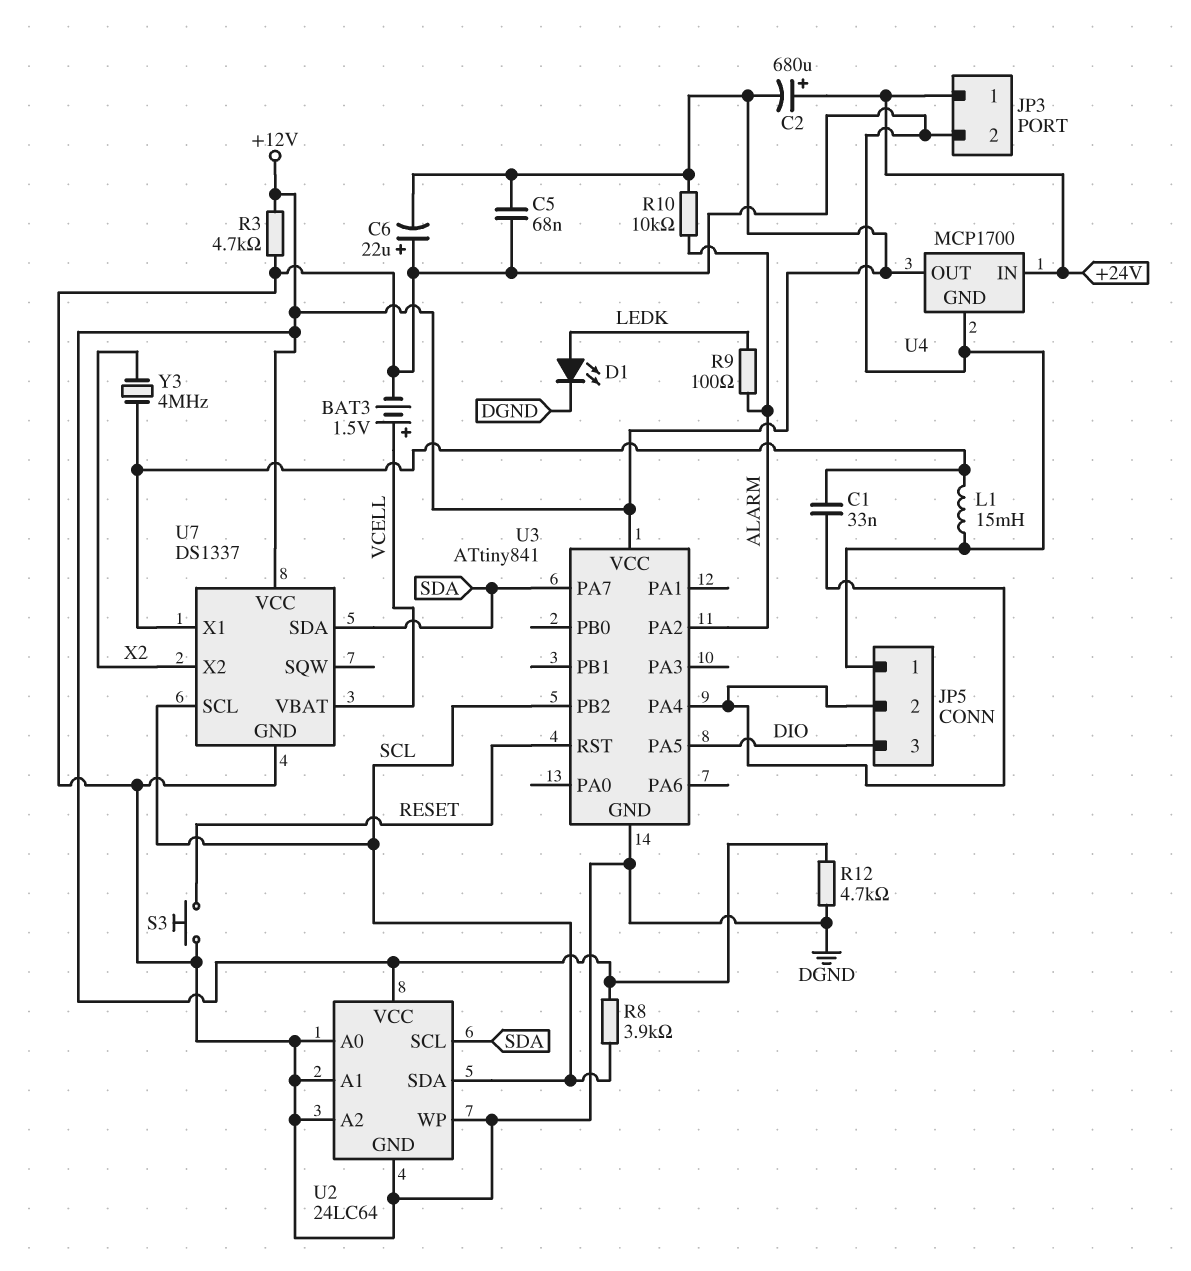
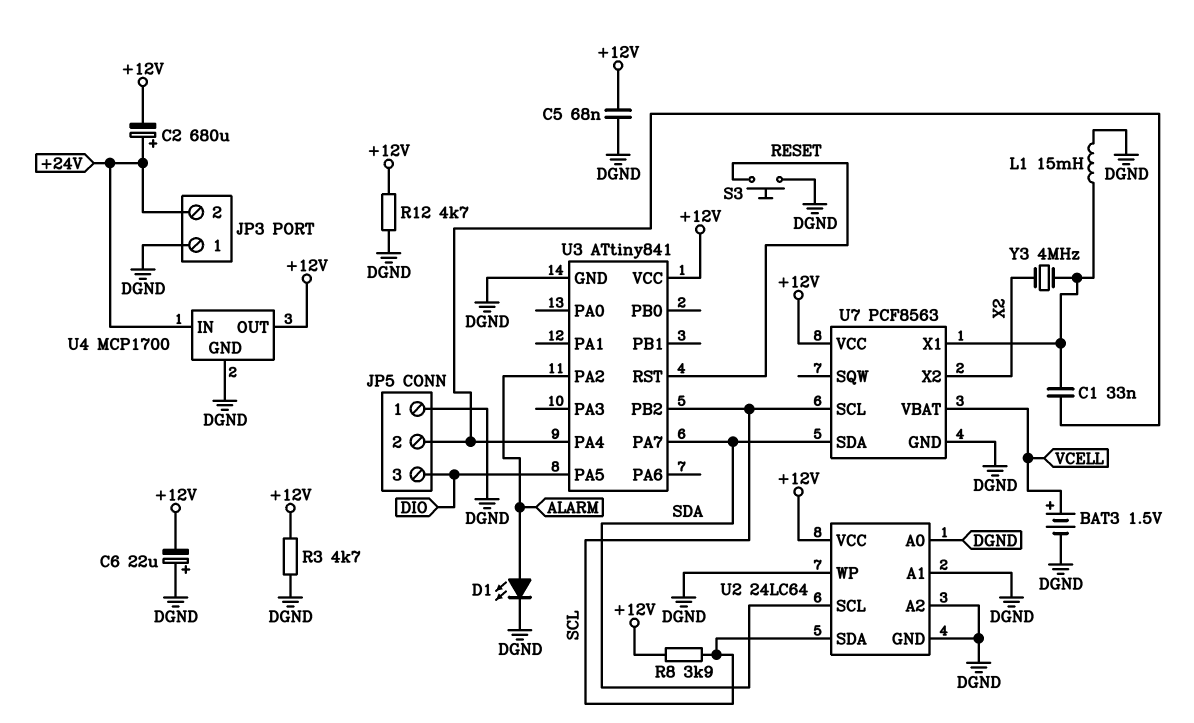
D1: LED (A LEDK, K DGND) -> LED (A ALARM, K DGND)
JP3 pin 1: +24V -> DGND
JP3 pin 2: DGND -> +24V
R9: 100 (ALARM, LEDK) -> none
R10: 10k (+12V, ALARM) -> none
U7: DS1337 -> PCF8563

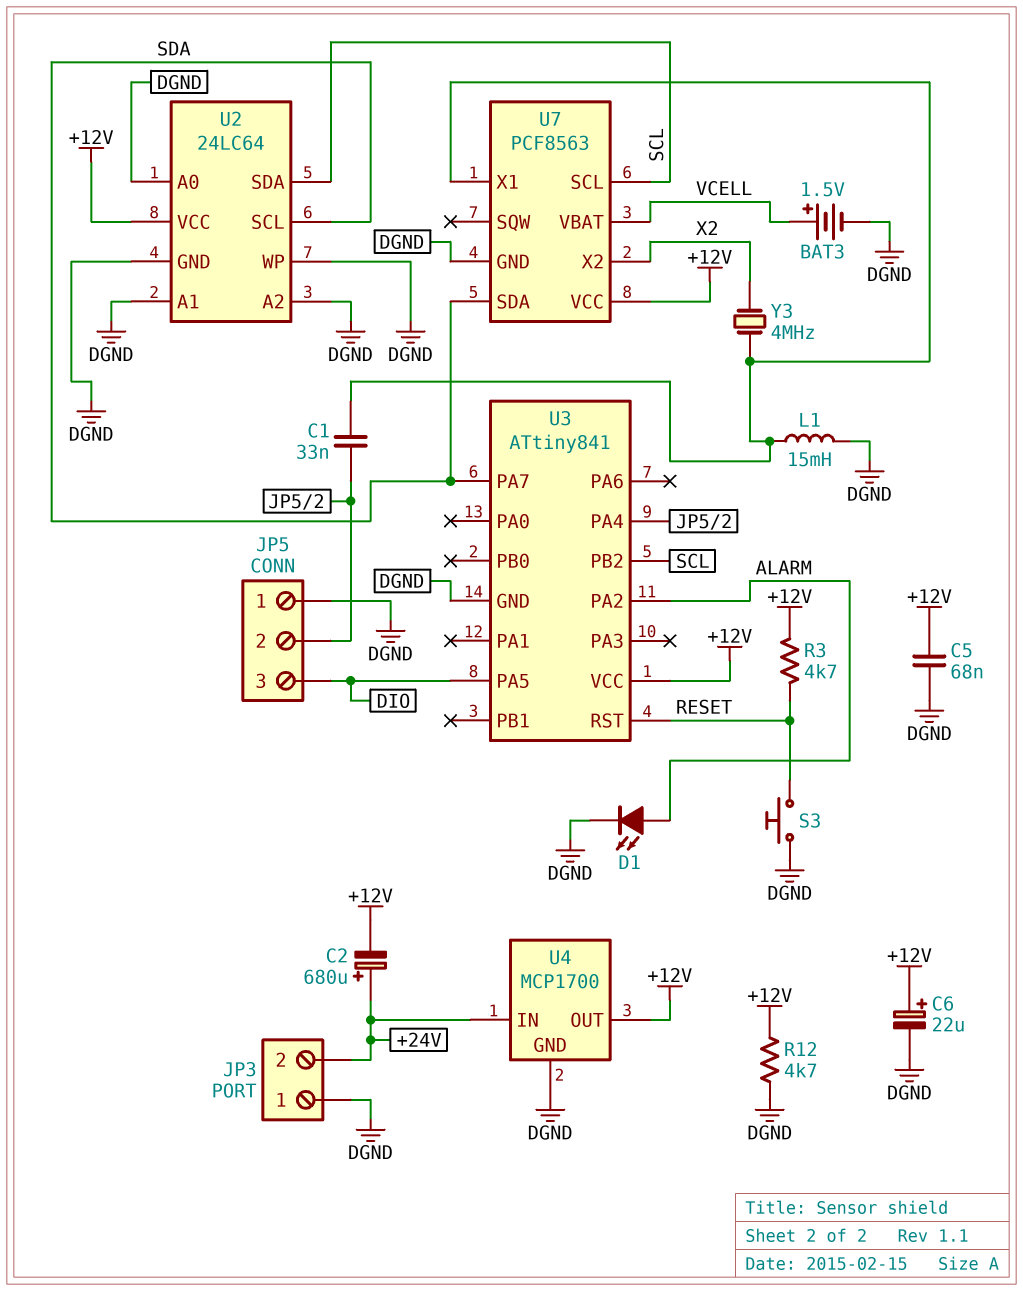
C6: 22uF (plus DGND, minus +12V) -> 22uF (plus +12V, minus DGND)
R3: 4.7k (+12V, DGND) -> 4.7k (+12V, RESET)
R8: 3.9k (+12V, SCL) -> none

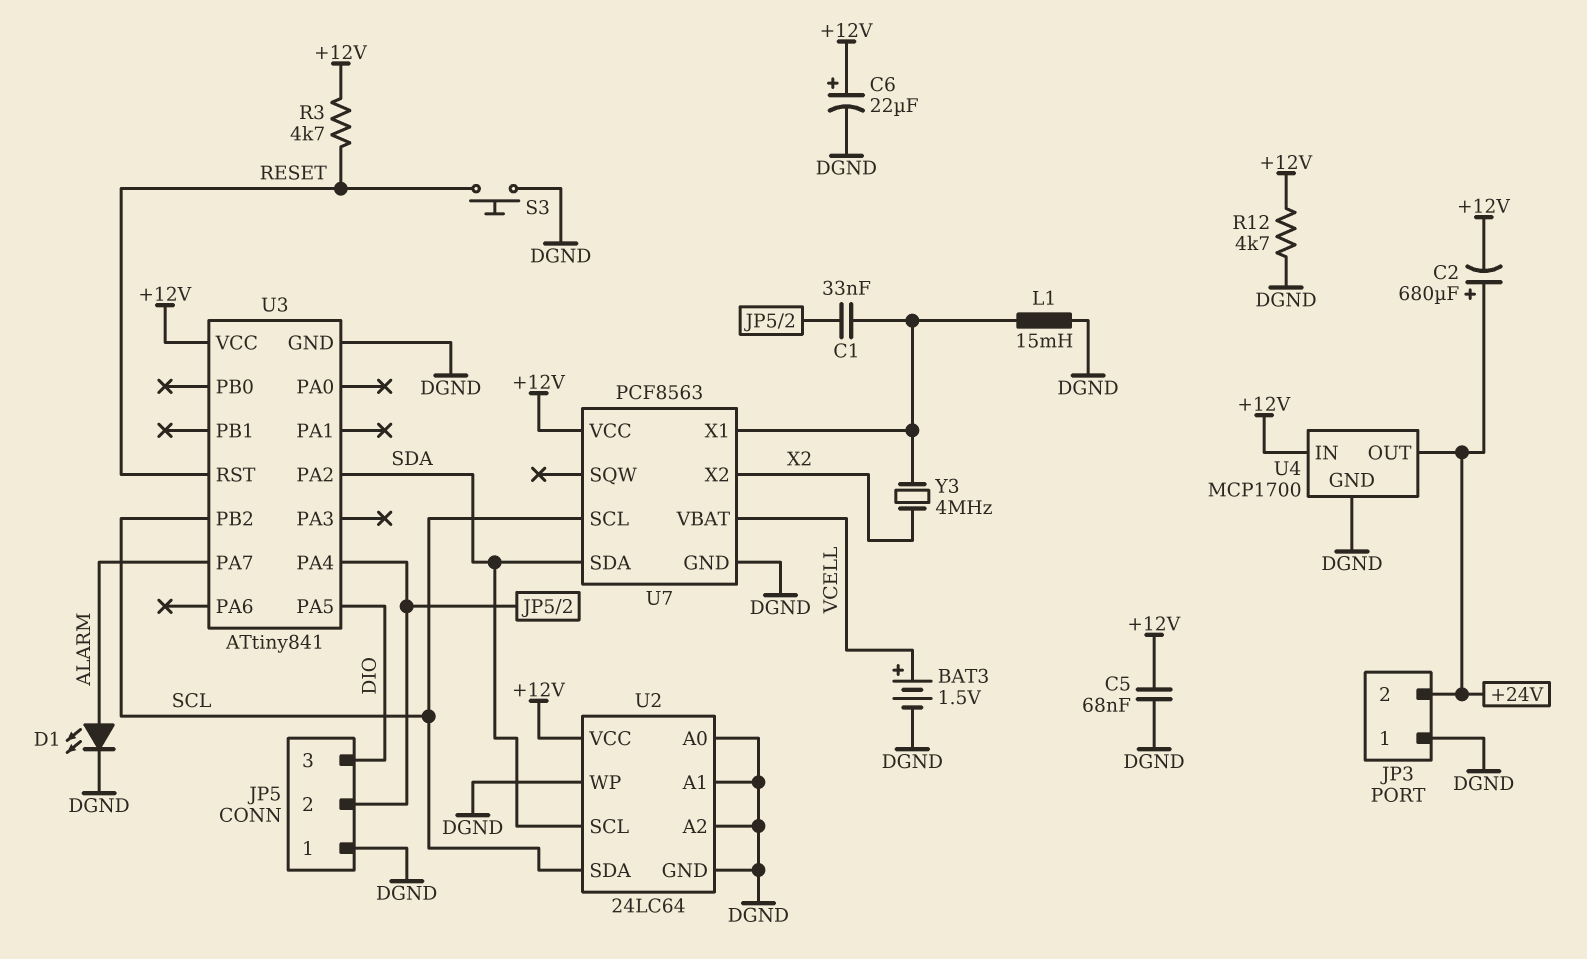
U3 pin PA2: ALARM -> SDA
U3 pin PA7: SDA -> ALARM
U4 pin IN: +24V -> +12V
U4 pin OUT: +12V -> +24V

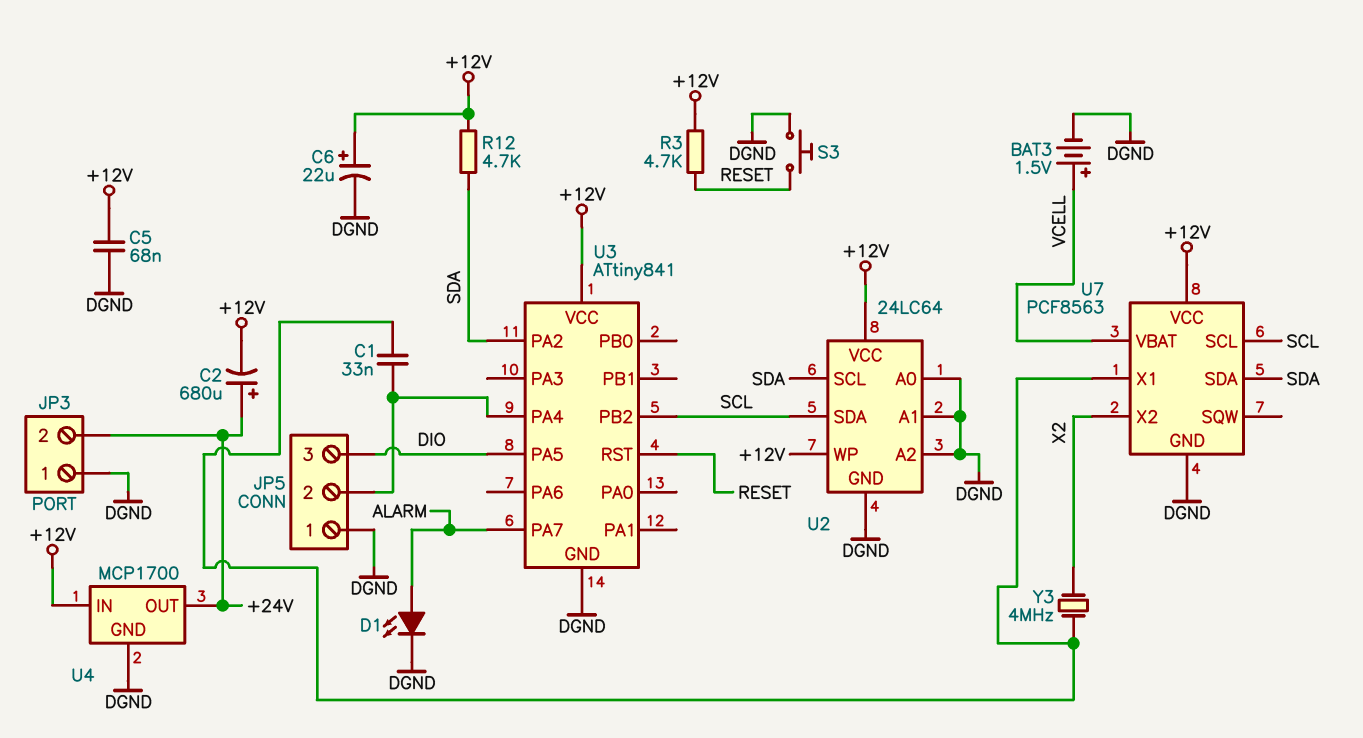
L1: 15mH (DGND, U7/X1) -> none
R12: 4.7k (+12V, DGND) -> 4.7k (+12V, SDA)
U2 pin WP: DGND -> +12V

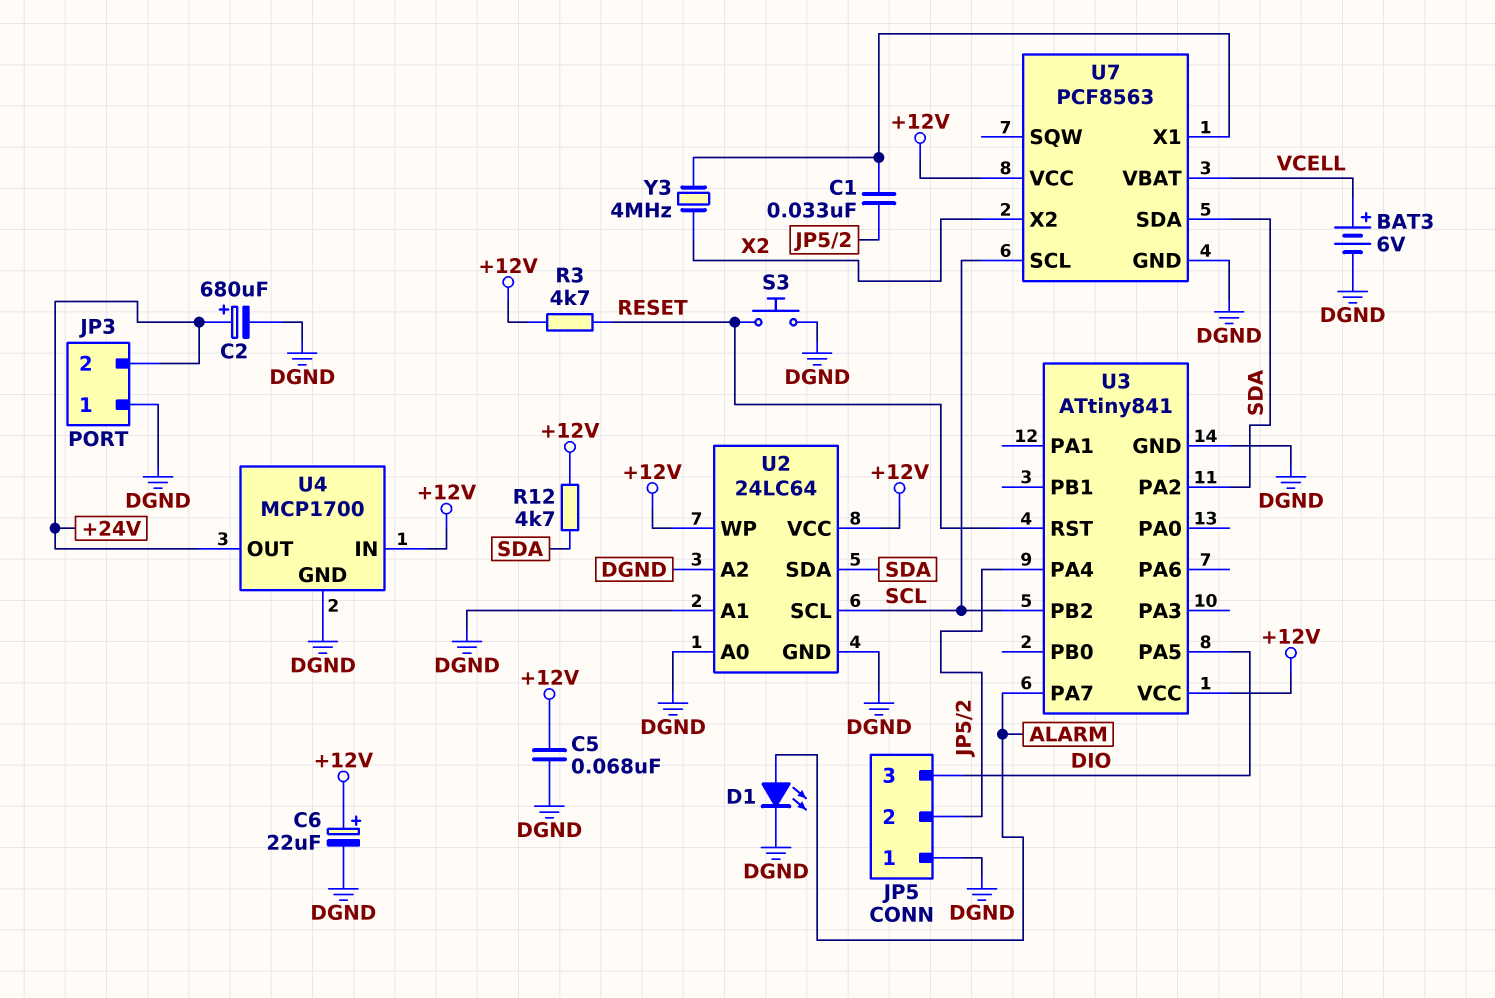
BAT3: 1.5V (plus VCELL, minus DGND) -> 6V (plus VCELL, minus DGND)
C2: 680uF (plus +24V, minus +12V) -> 680uF (plus +24V, minus DGND)
U2 pin SCL: SDA -> SCL
U2 pin SDA: SCL -> SDA

